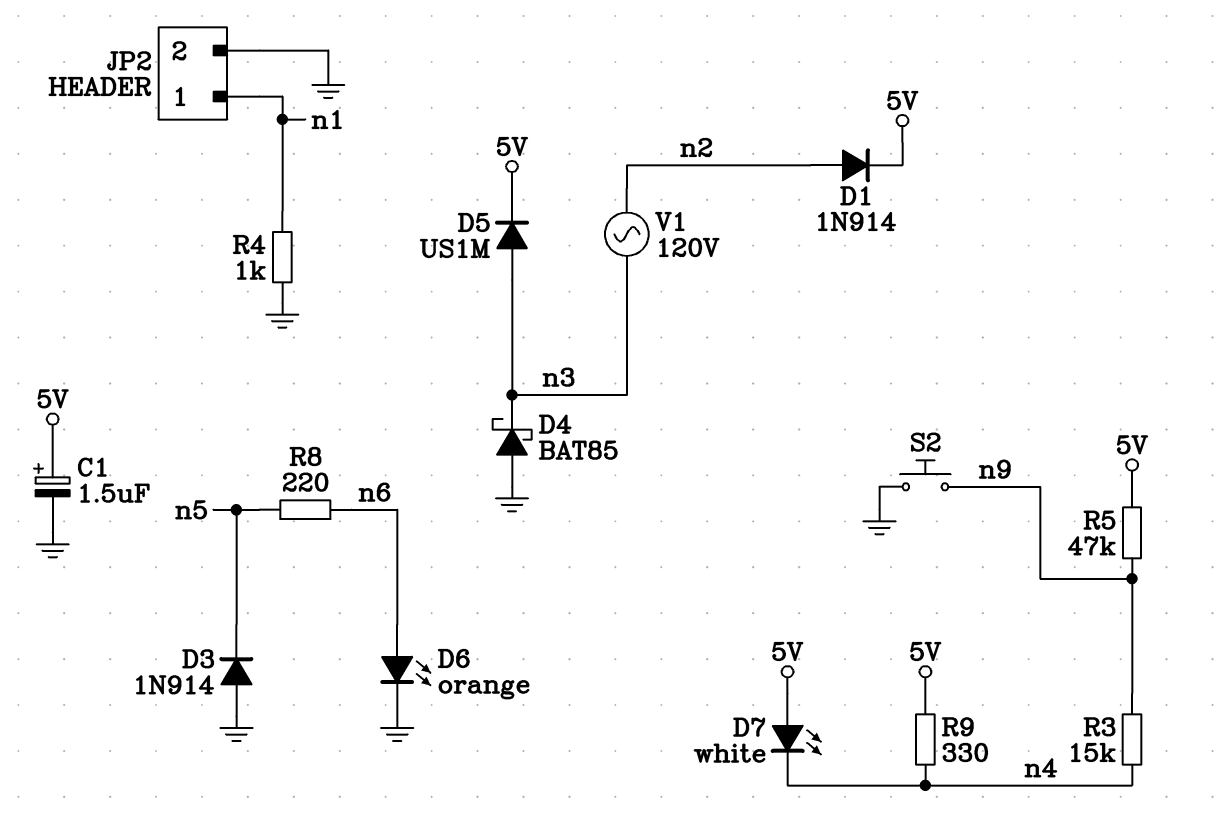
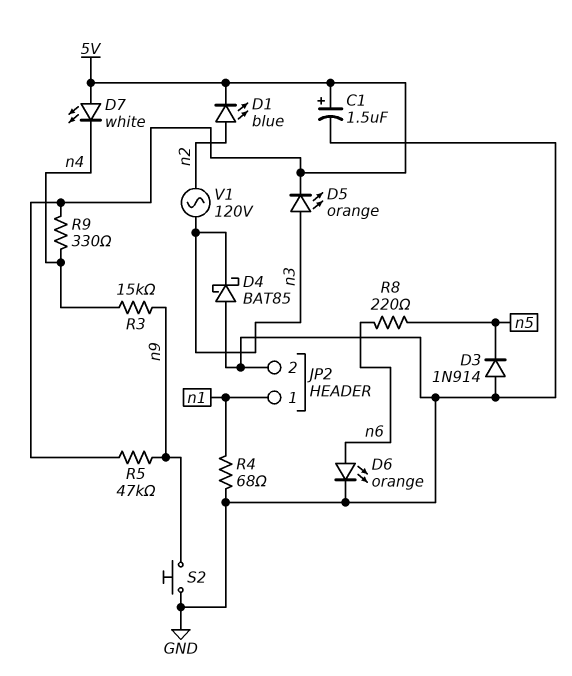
D1: diode 1N914 (A n2, K 5V) -> LED blue (A n2, K 5V)
D5: diode US1M (A n3, K 5V) -> LED orange (A n3, K 5V)
R4: 1k (GND, n1) -> 68 (GND, n1)

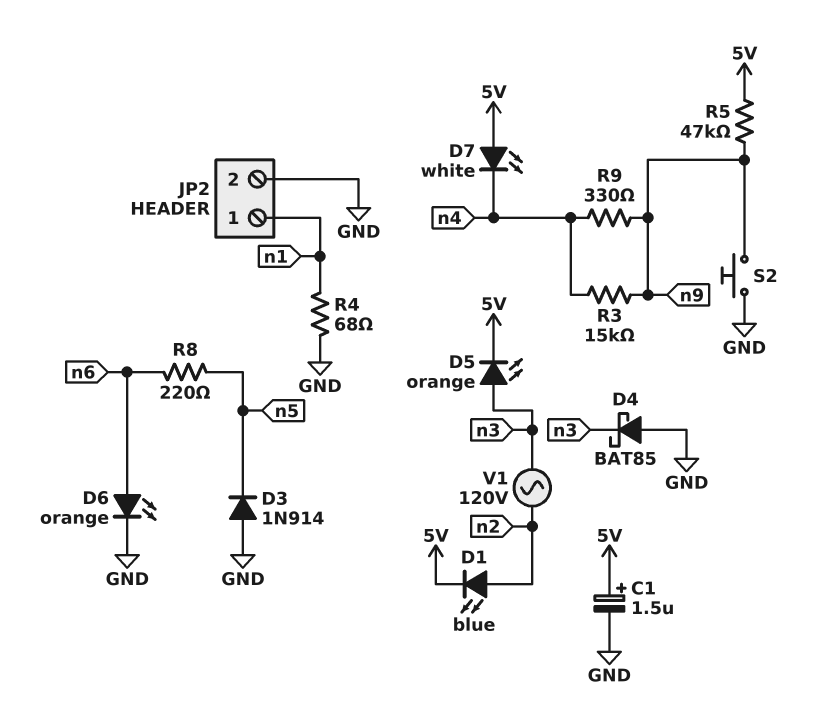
R9: 330 (5V, n4) -> 330 (n4, n9)

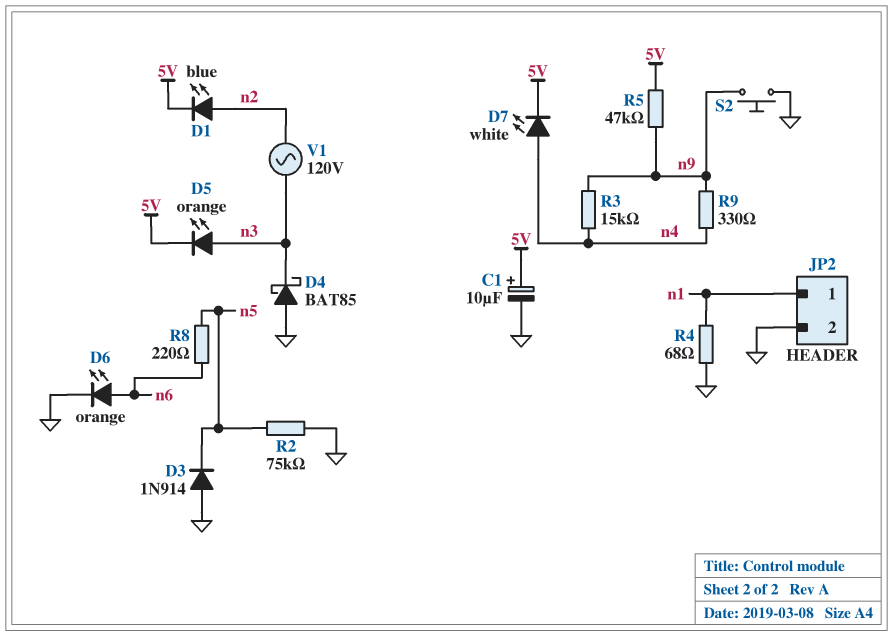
C1: 1.5uF (plus 5V, minus GND) -> 10uF (plus 5V, minus GND)
D7: LED white (A 5V, K n4) -> LED white (A n4, K 5V)
R2: none -> 75k (GND, n5)

